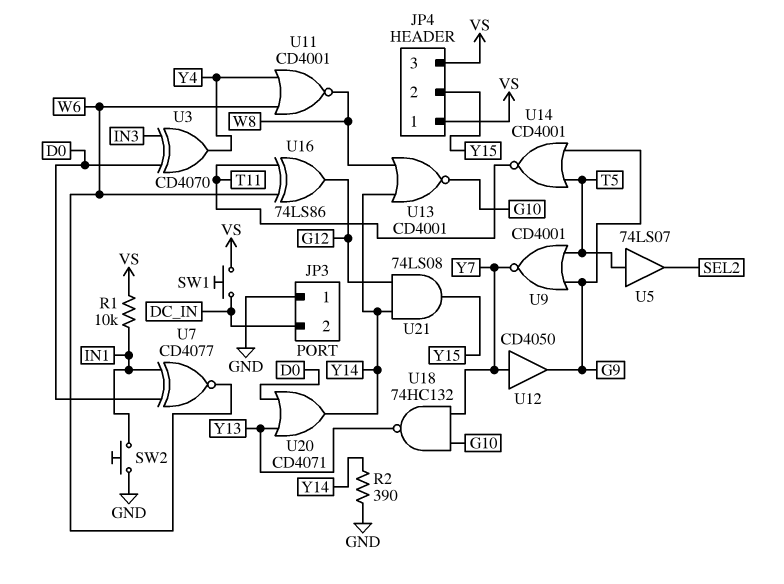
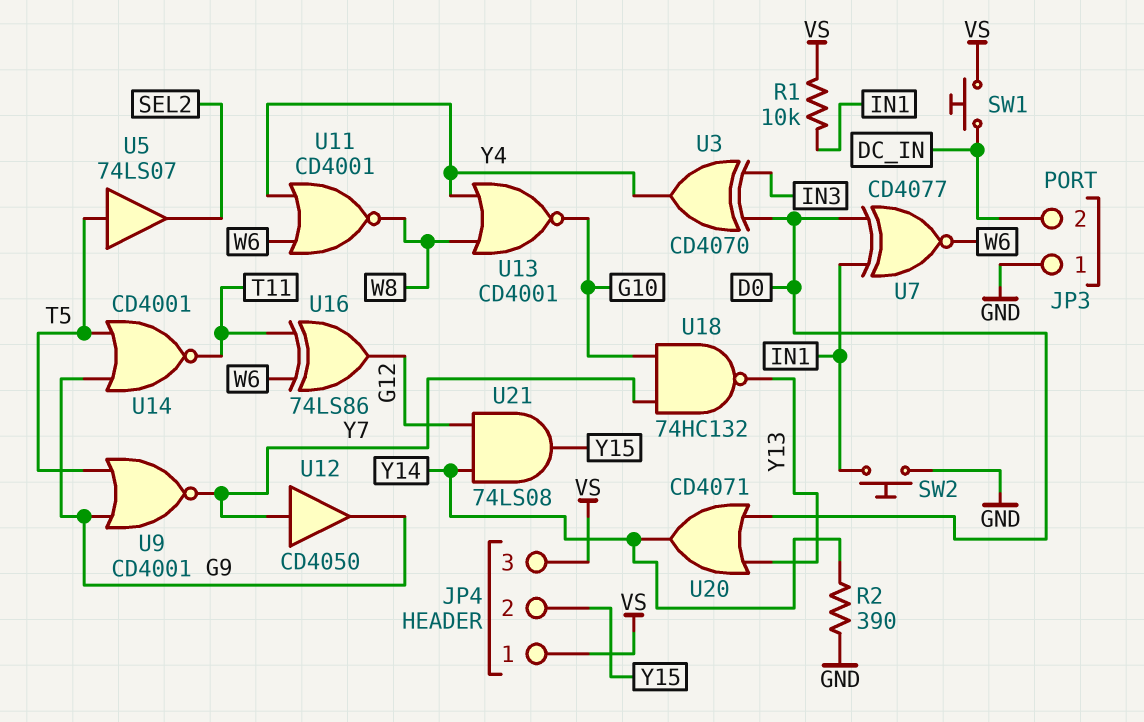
U13: NOR CD4001 (in W8, in Y14, out G10) -> NOR CD4001 (in W8, in Y4, out G10)

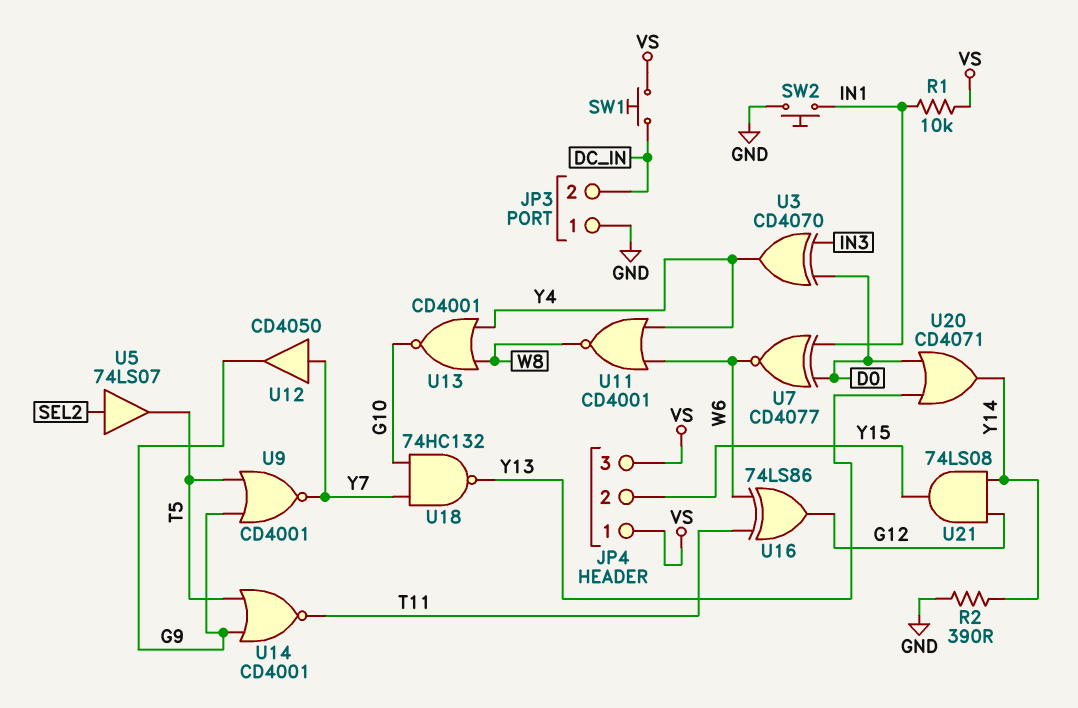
U5: buffer 74LS07 (in T5, out SEL2) -> buffer 74LS07 (in SEL2, out T5)

